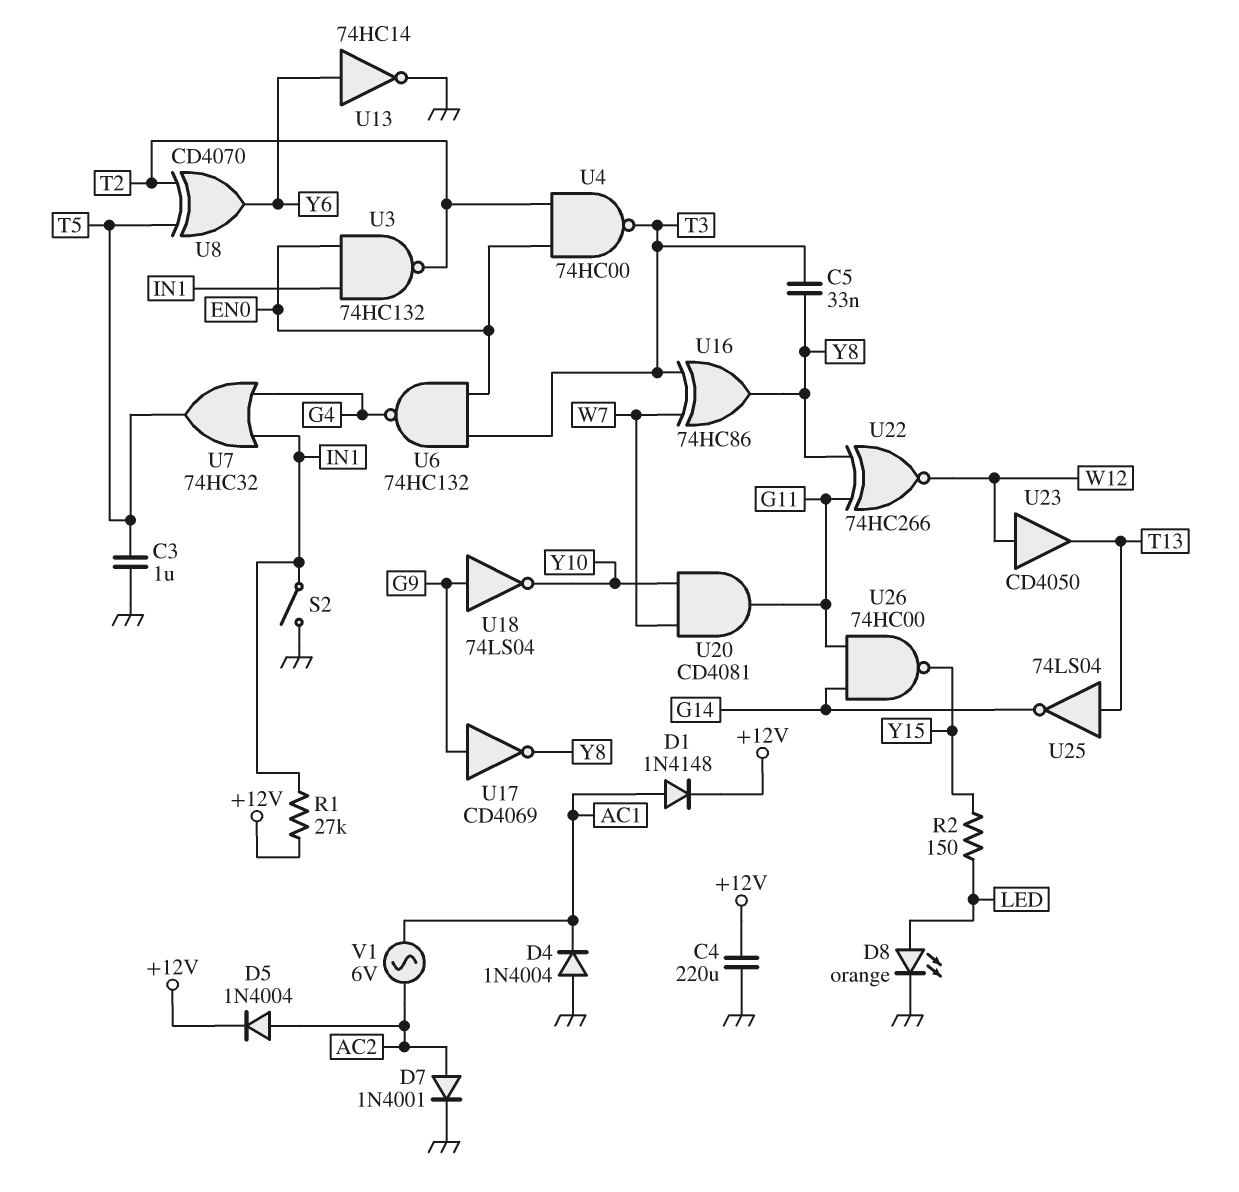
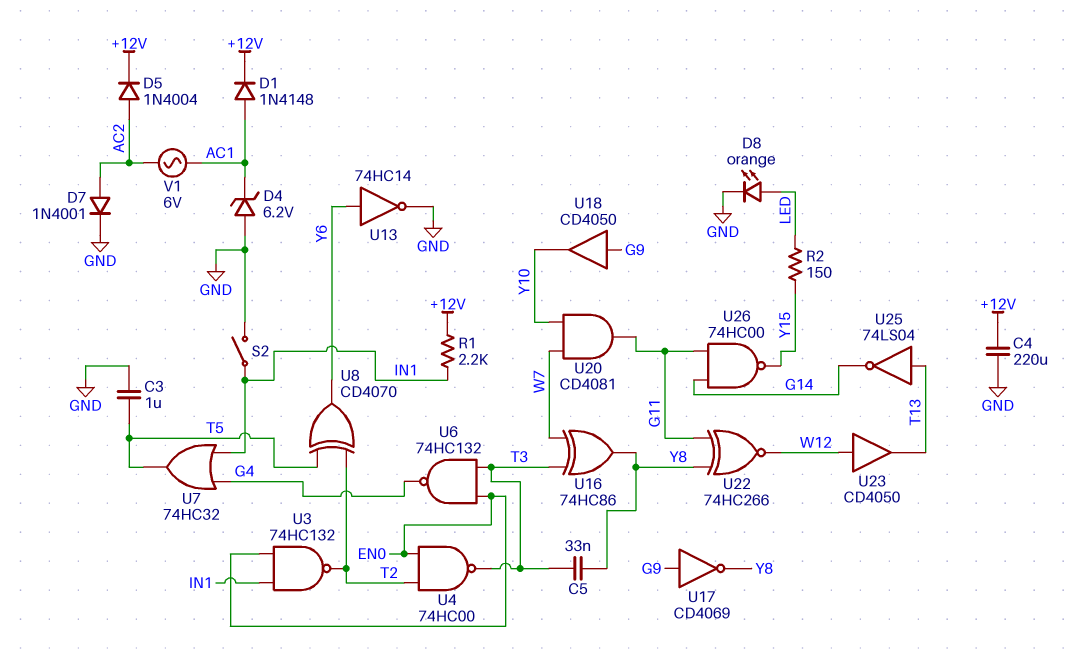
D4: diode 1N4004 (A GND, K AC1) -> zener 6.2V (A GND, K AC1)
R1: 27k (+12V, IN1) -> 2.2k (+12V, IN1)
U18: NOT 74LS04 (in G9, out Y10) -> buffer CD4050 (in G9, out Y10)

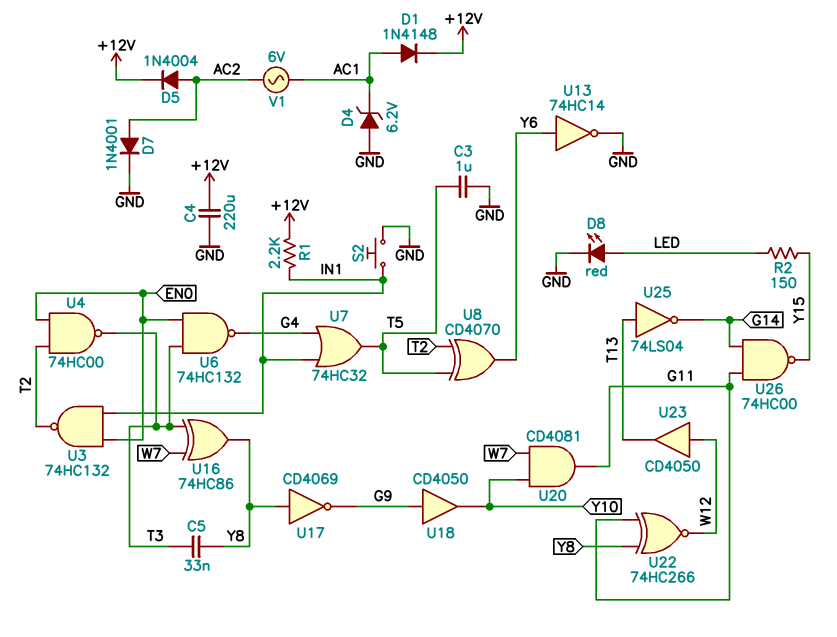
D8: LED orange (A LED, K GND) -> LED red (A LED, K GND)
S2: switch (GND, IN1) -> button (GND, IN1)
U17: NOT CD4069 (in G9, out Y8) -> NOT CD4069 (in Y8, out G9)

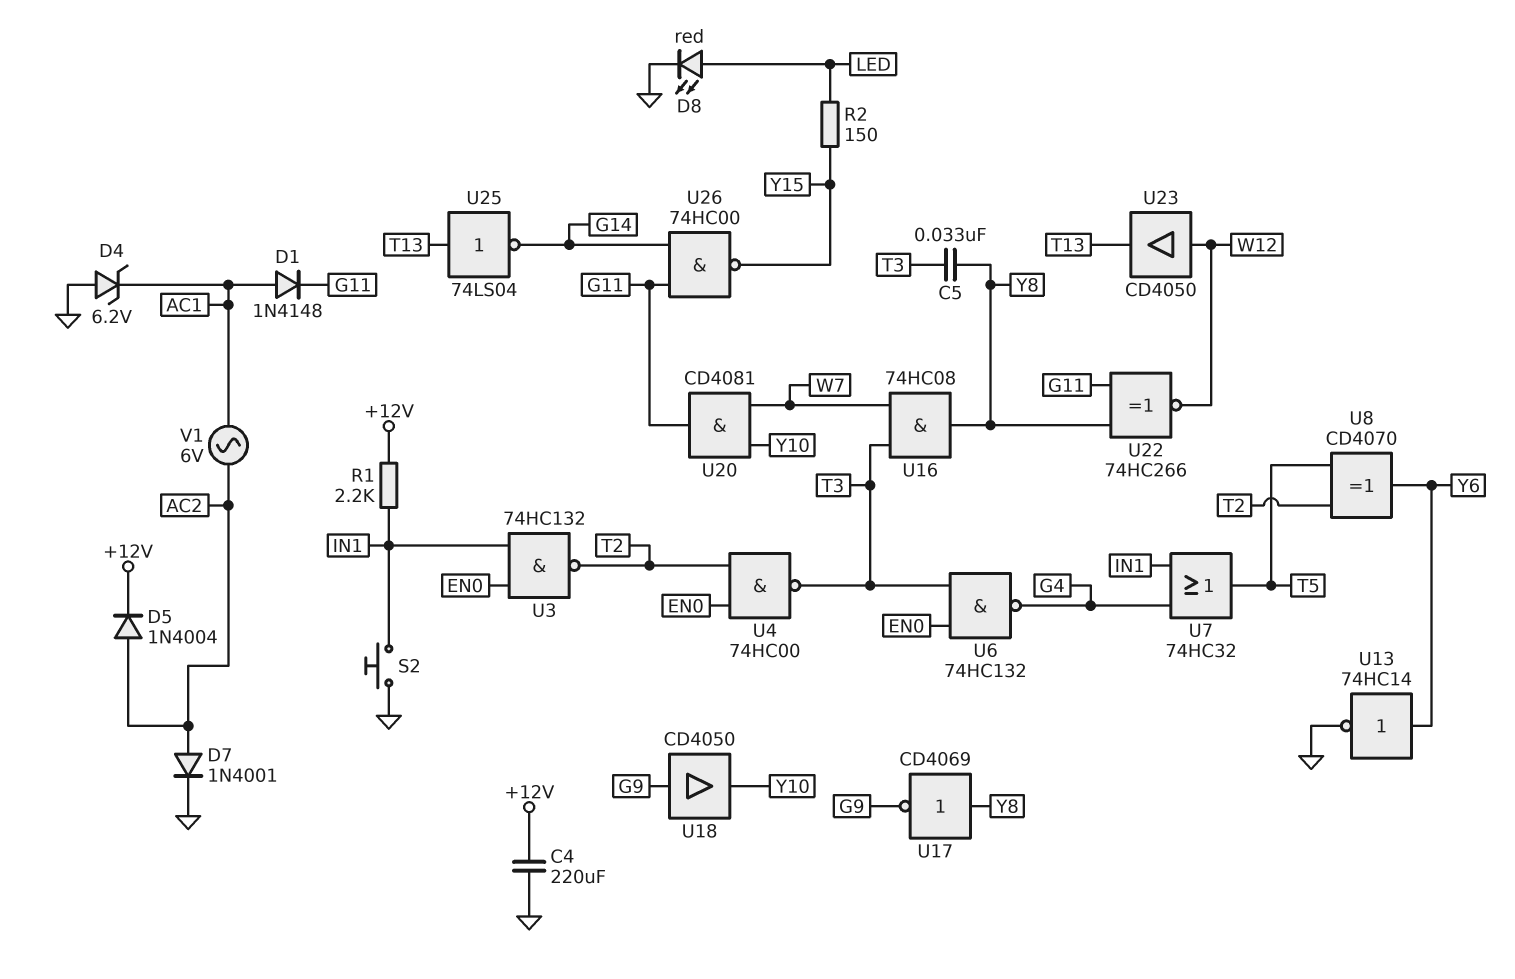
C3: 1uF (GND, T5) -> none
D1: diode 1N4148 (A AC1, K +12V) -> diode 1N4148 (A AC1, K G11)
U16: XOR 74HC86 (in T3, in W7, out Y8) -> AND 74HC08 (in T3, in W7, out Y8)

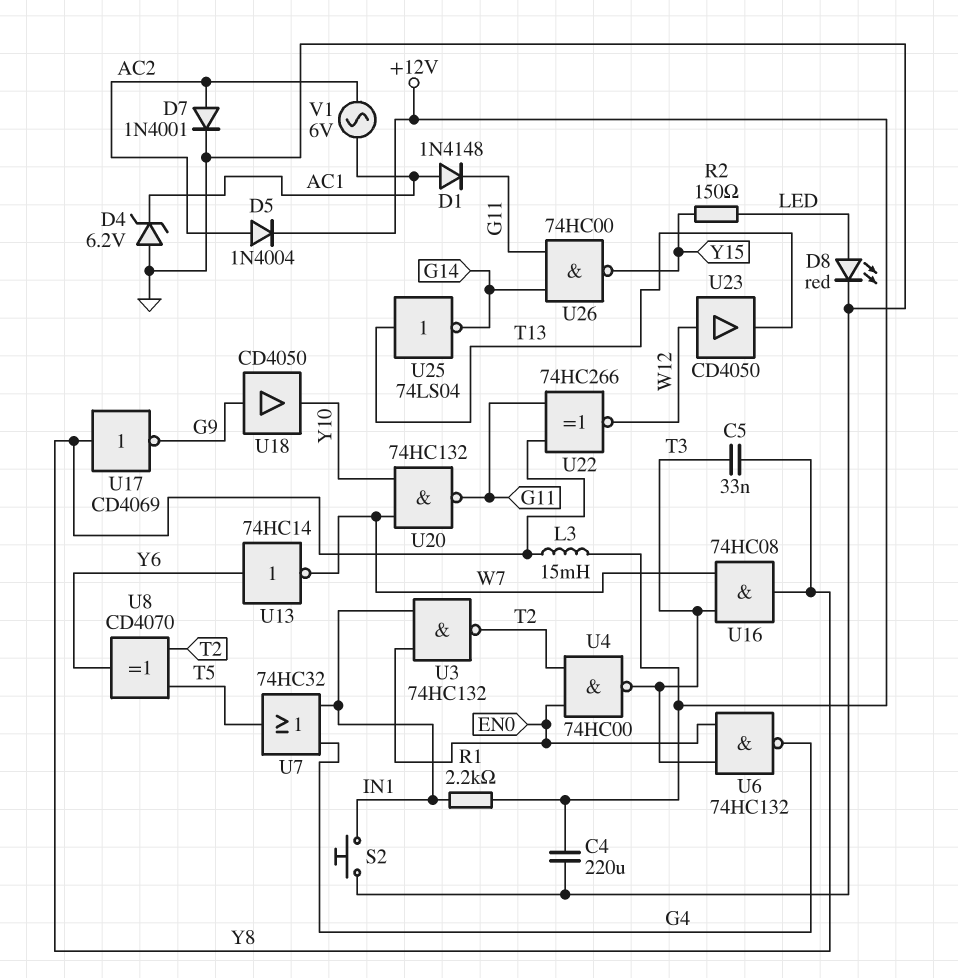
L3: none -> 15mH (+12V, Y8)
U13: NOT 74HC14 (in Y6, out GND) -> NOT 74HC14 (in Y6, out W7)
U20: AND CD4081 (in W7, in Y10, out G11) -> NAND 74HC132 (in W7, in Y10, out G11)

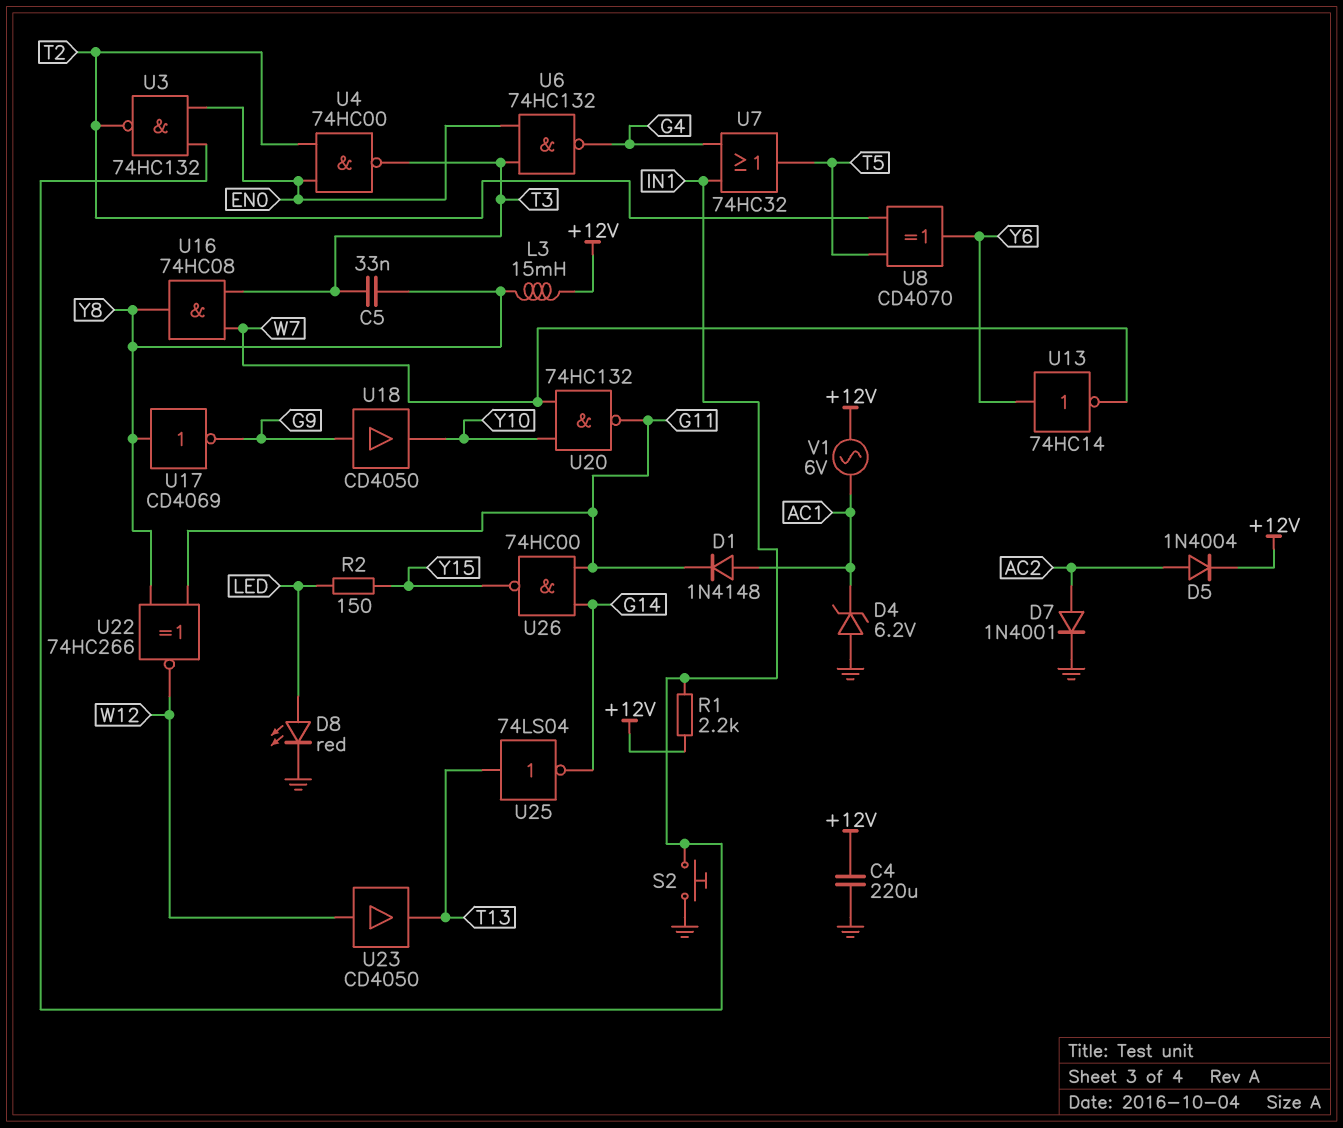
V1: AC 6V (AC1, AC2) -> AC 6V (+12V, AC1)

